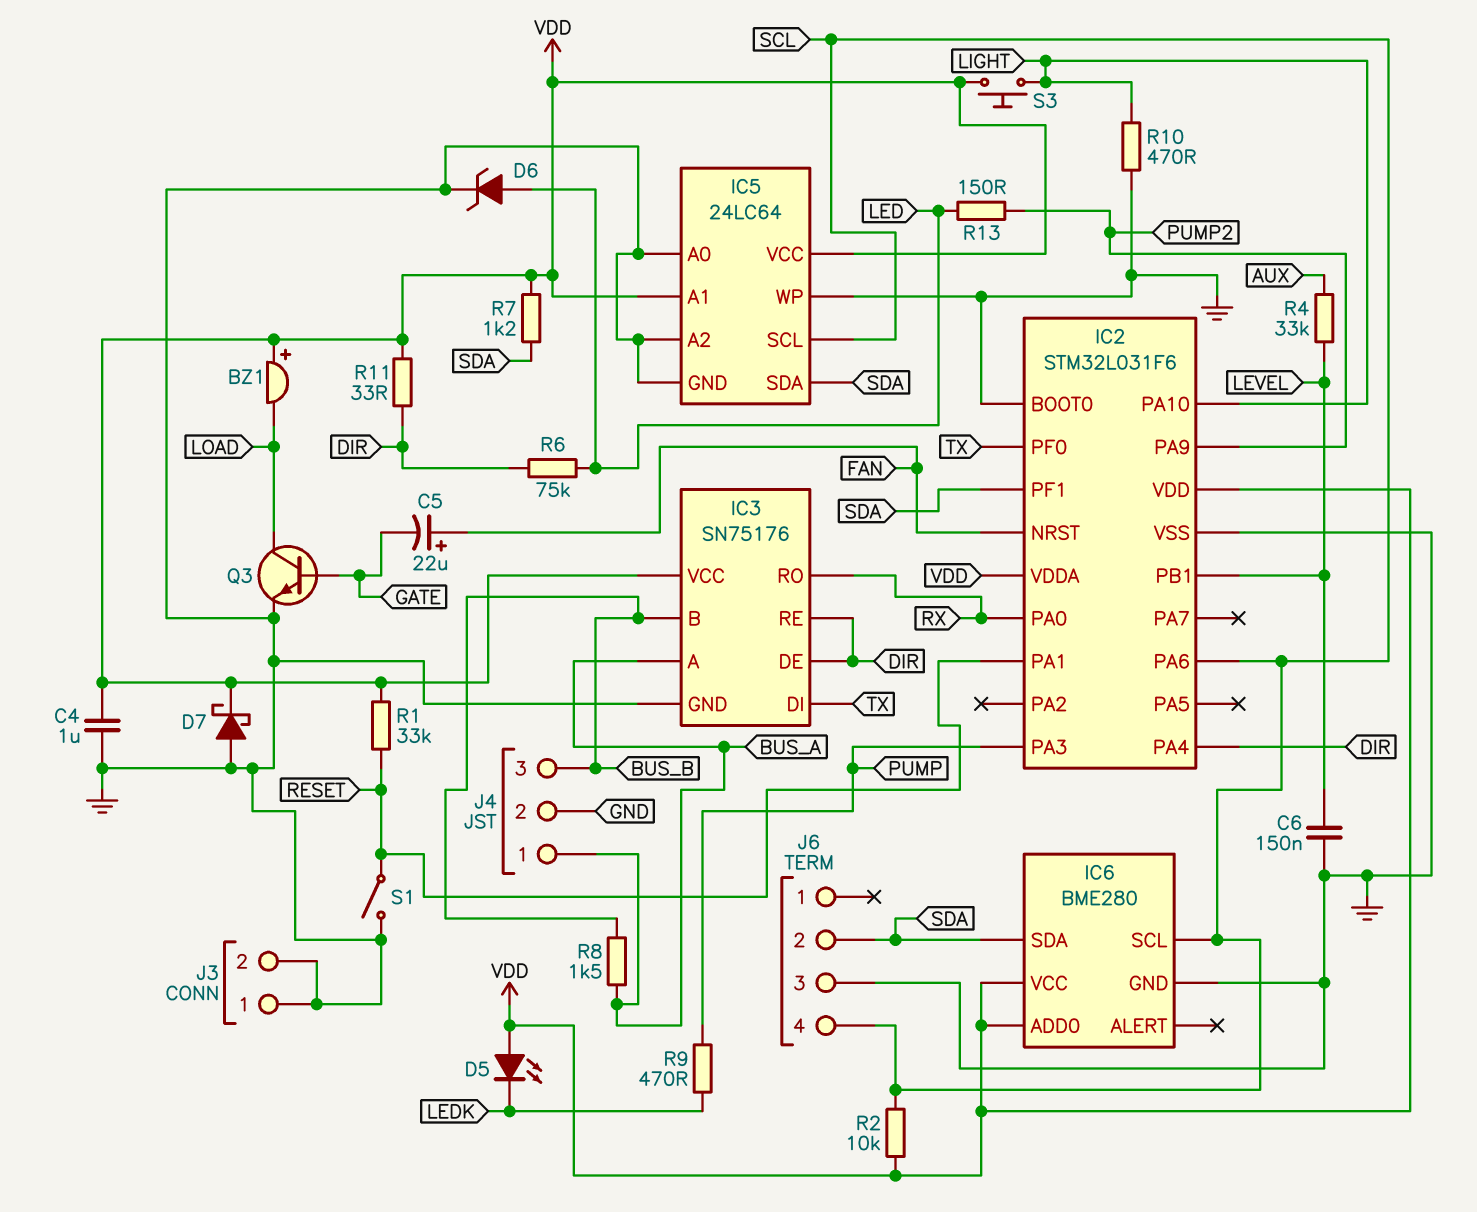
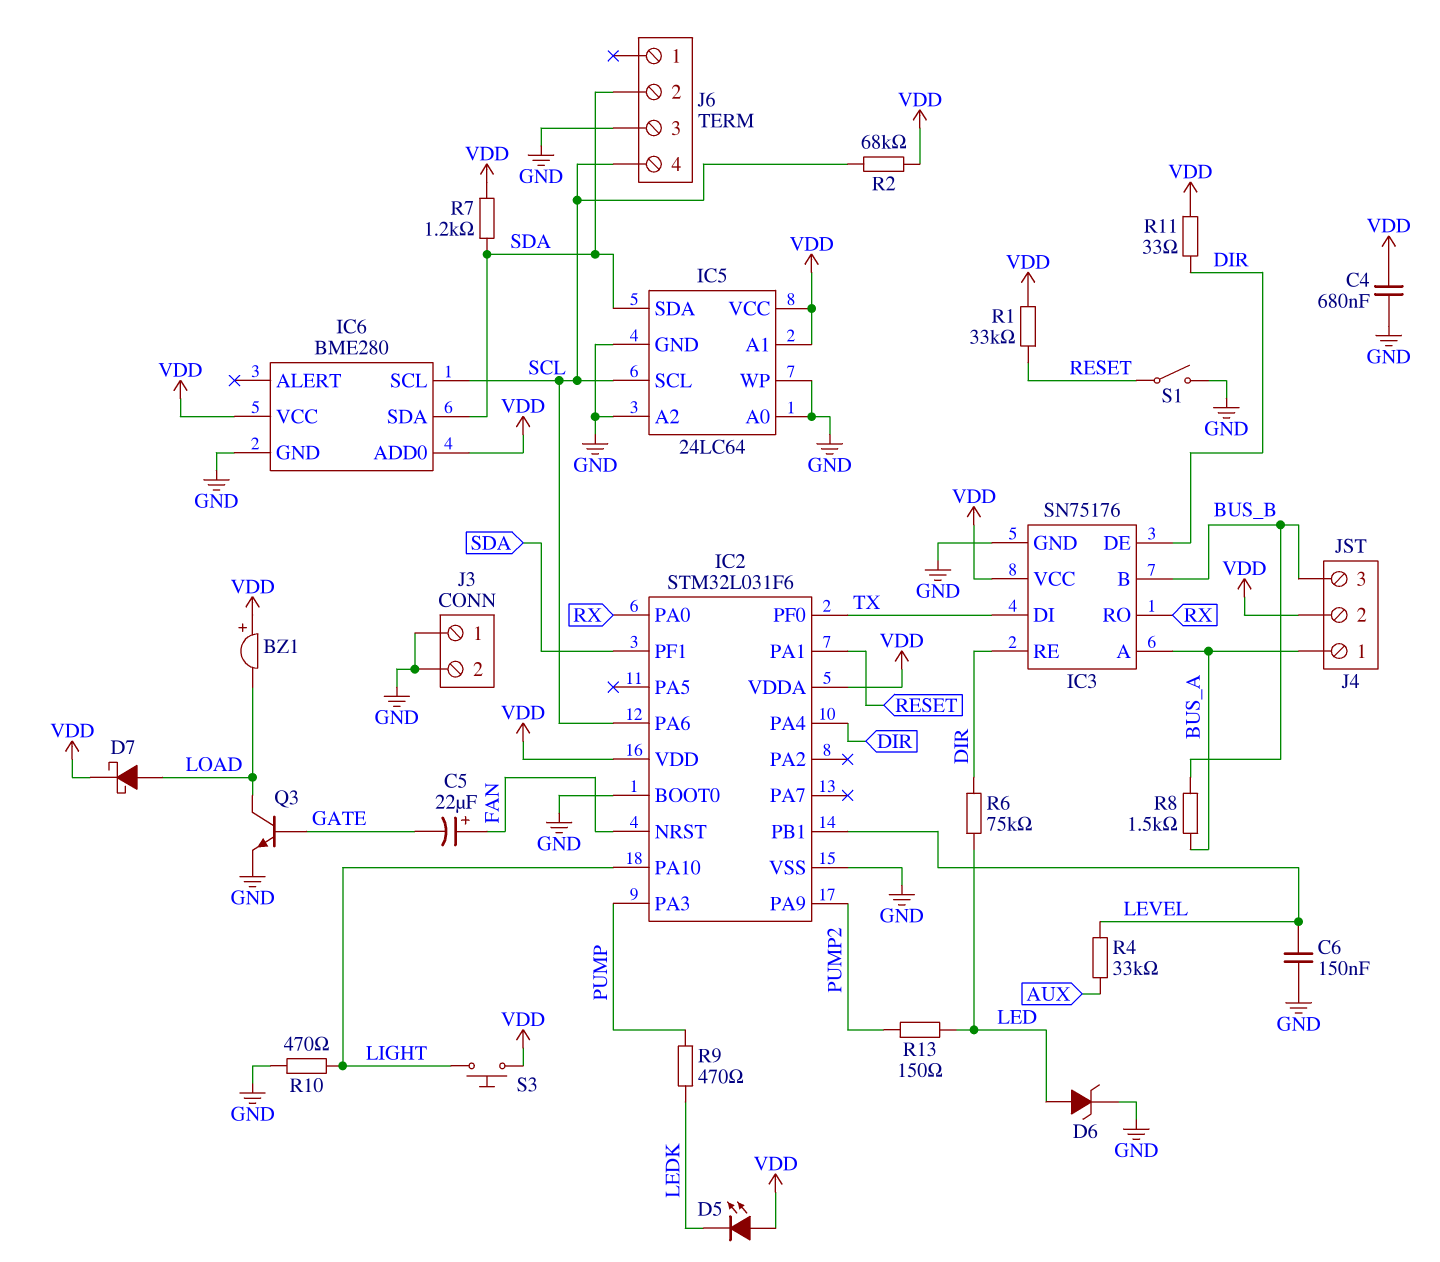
C4: 1uF (GND, VDD) -> 680nF (GND, VDD)
D7: schottky (A GND, K VDD) -> schottky (A LOAD, K VDD)
J4 pin 2: GND -> VDD
R2: 10k (SCL, VDD) -> 68k (SCL, VDD)

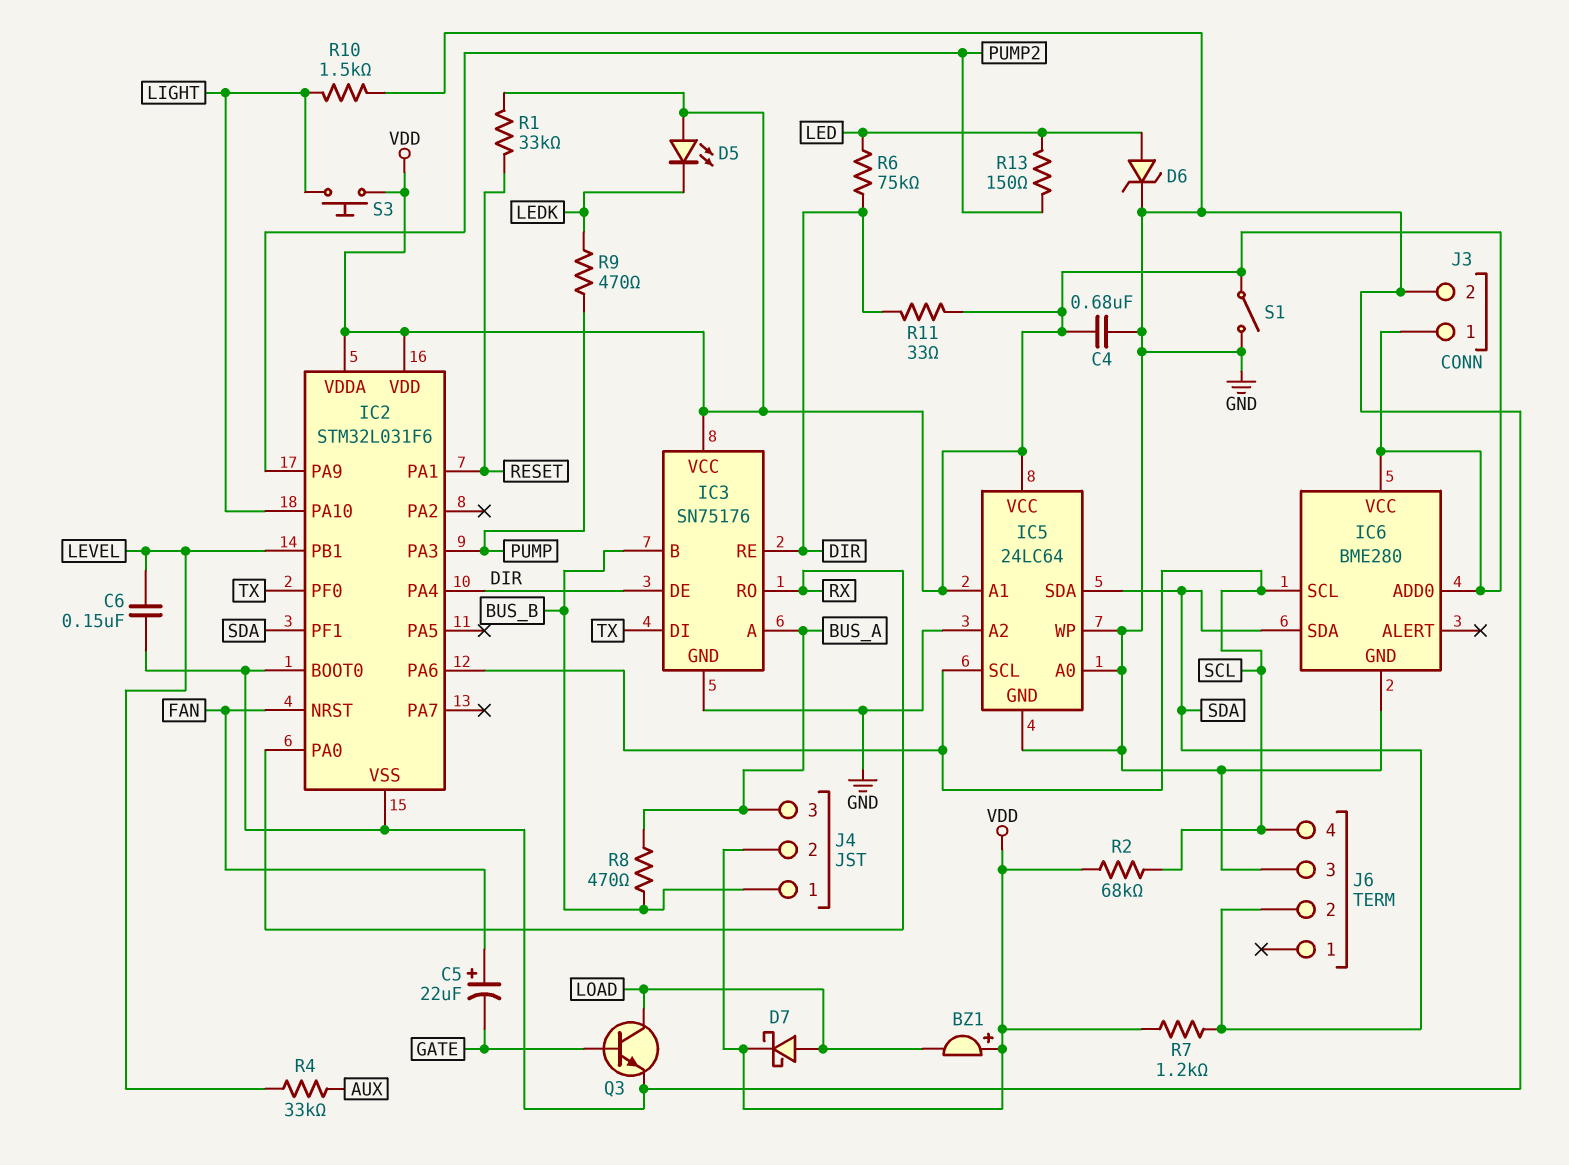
J3 pin 1: GND -> VDD
J4 pin 1: BUS_A -> BUS_B
J4 pin 3: BUS_B -> BUS_A
R8: 1.5k (BUS_A, BUS_B) -> 470 (BUS_A, BUS_B)
R10: 470 (GND, LIGHT) -> 1.5k (GND, LIGHT)
S1: switch (GND, RESET) -> switch (GND, VDD)

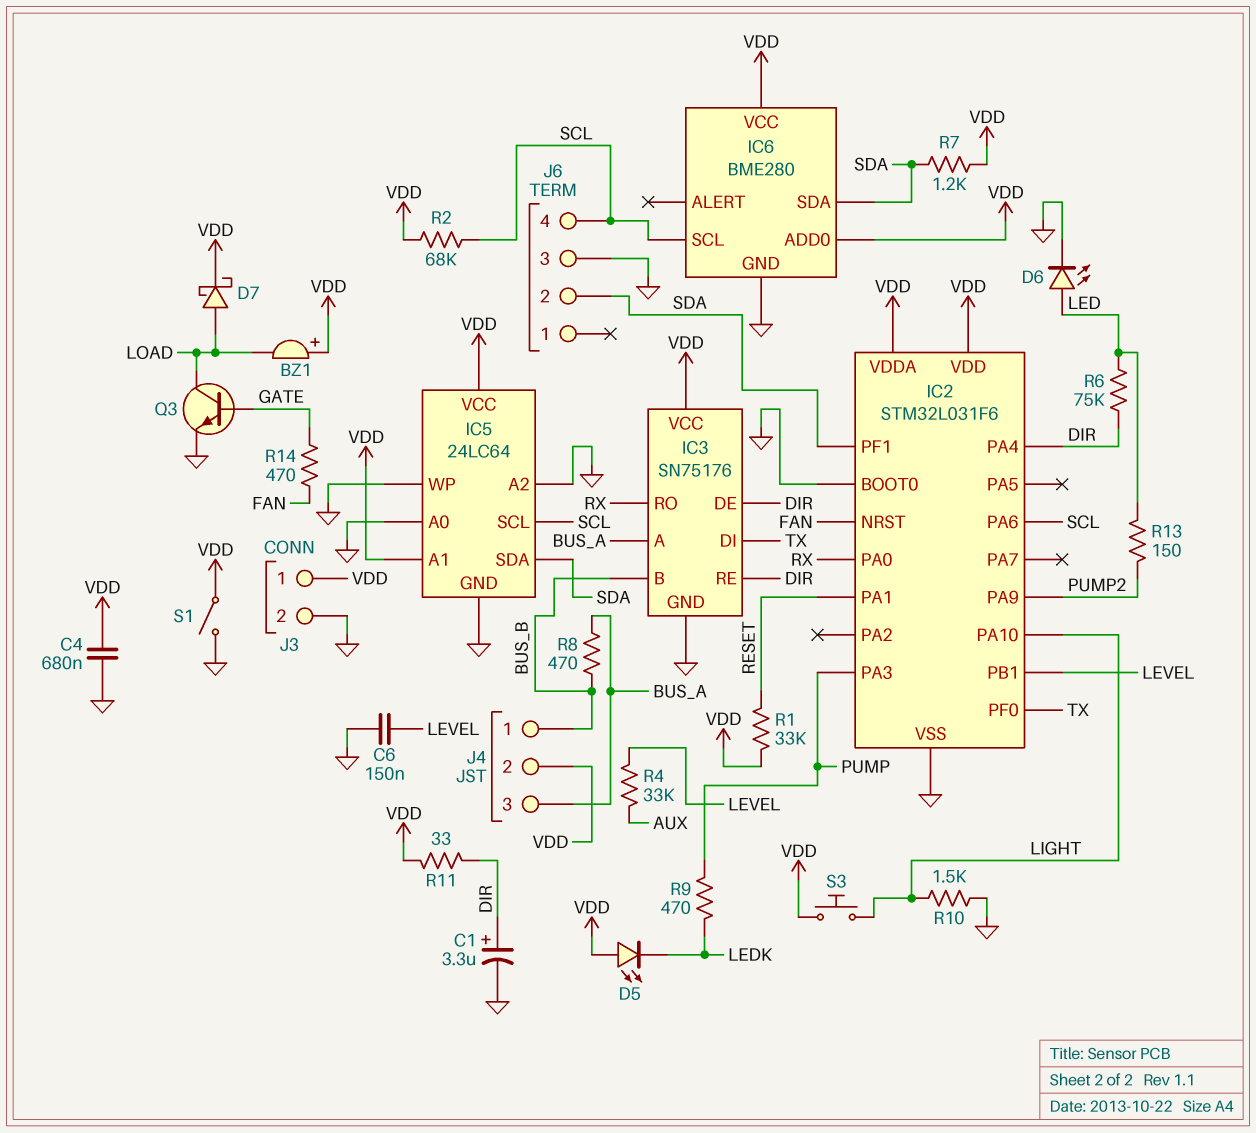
C1: none -> 3.3uF (plus DIR, minus GND)
C5: 22uF (plus FAN, minus GATE) -> none
D6: zener (A LED, K GND) -> LED (A LED, K GND)
R14: none -> 470 (FAN, GATE)

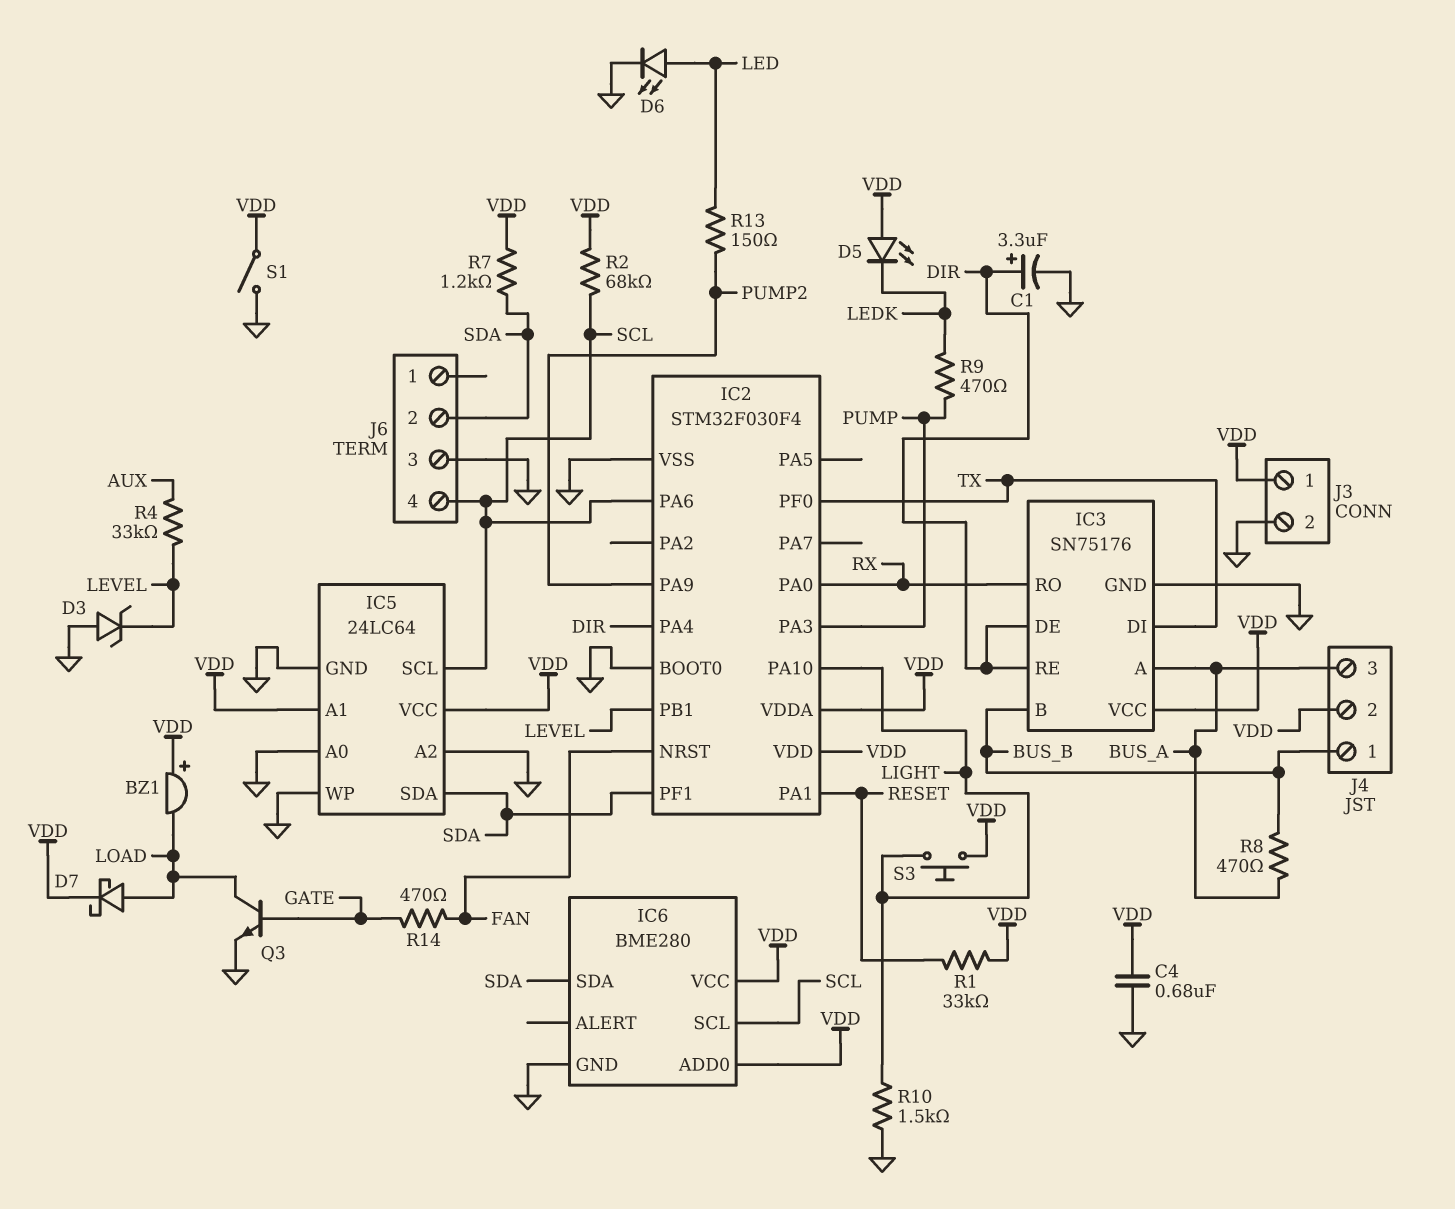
C6: 150nF (GND, LEVEL) -> none
D3: none -> zener (A GND, K LEVEL)
IC2: STM32L031F6 -> STM32F030F4
R6: 75k (DIR, LED) -> none
R11: 33 (DIR, VDD) -> none

